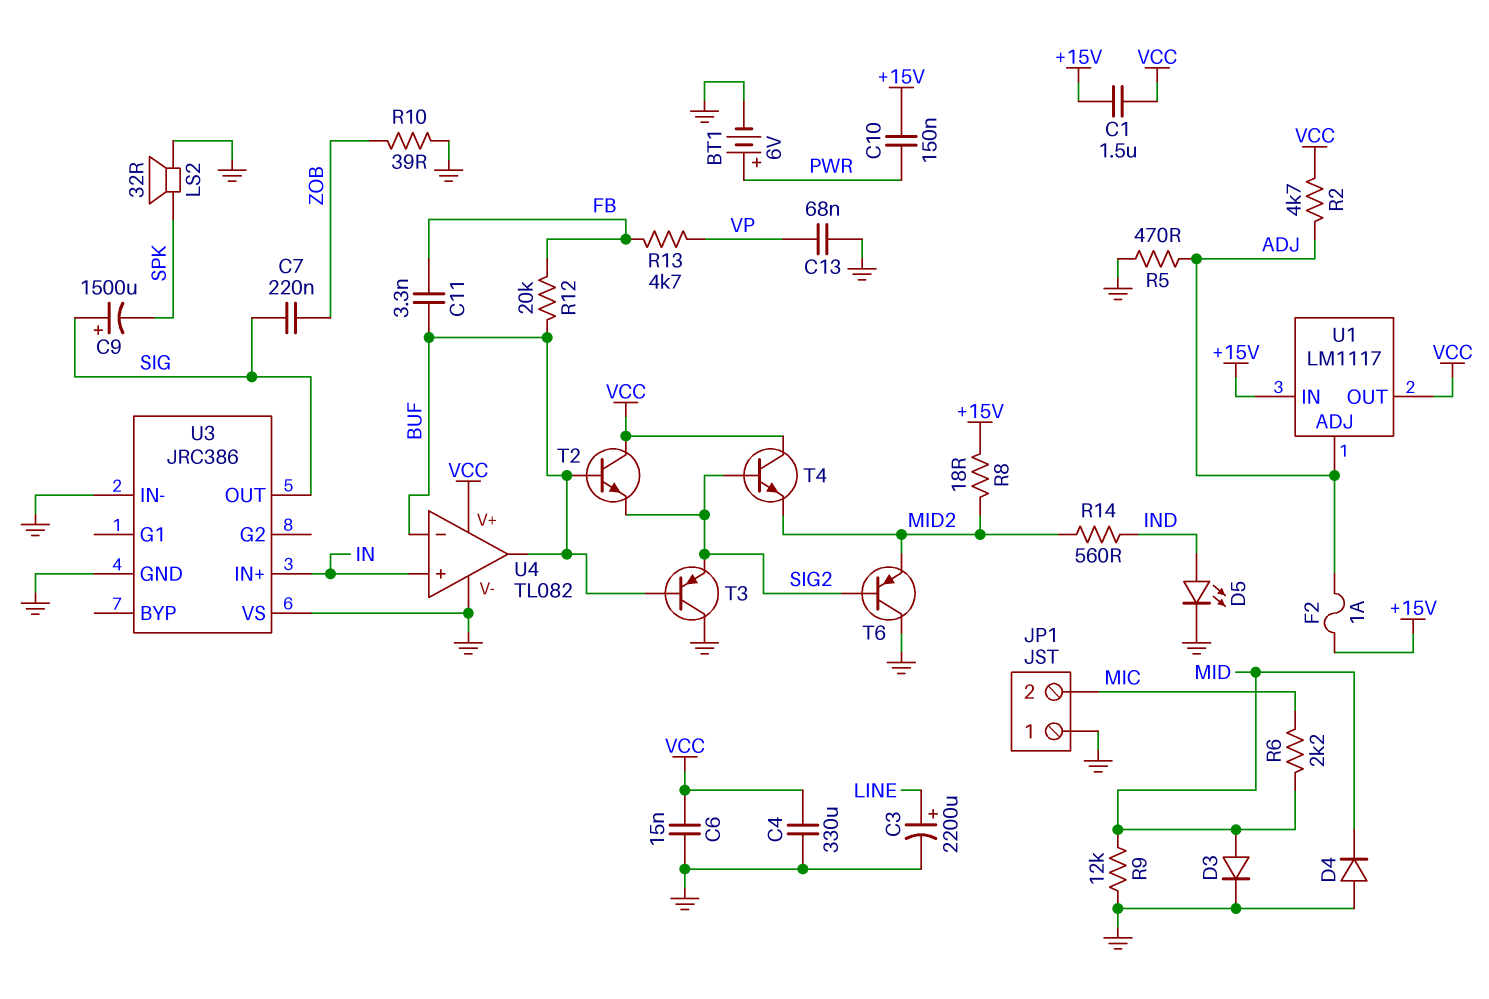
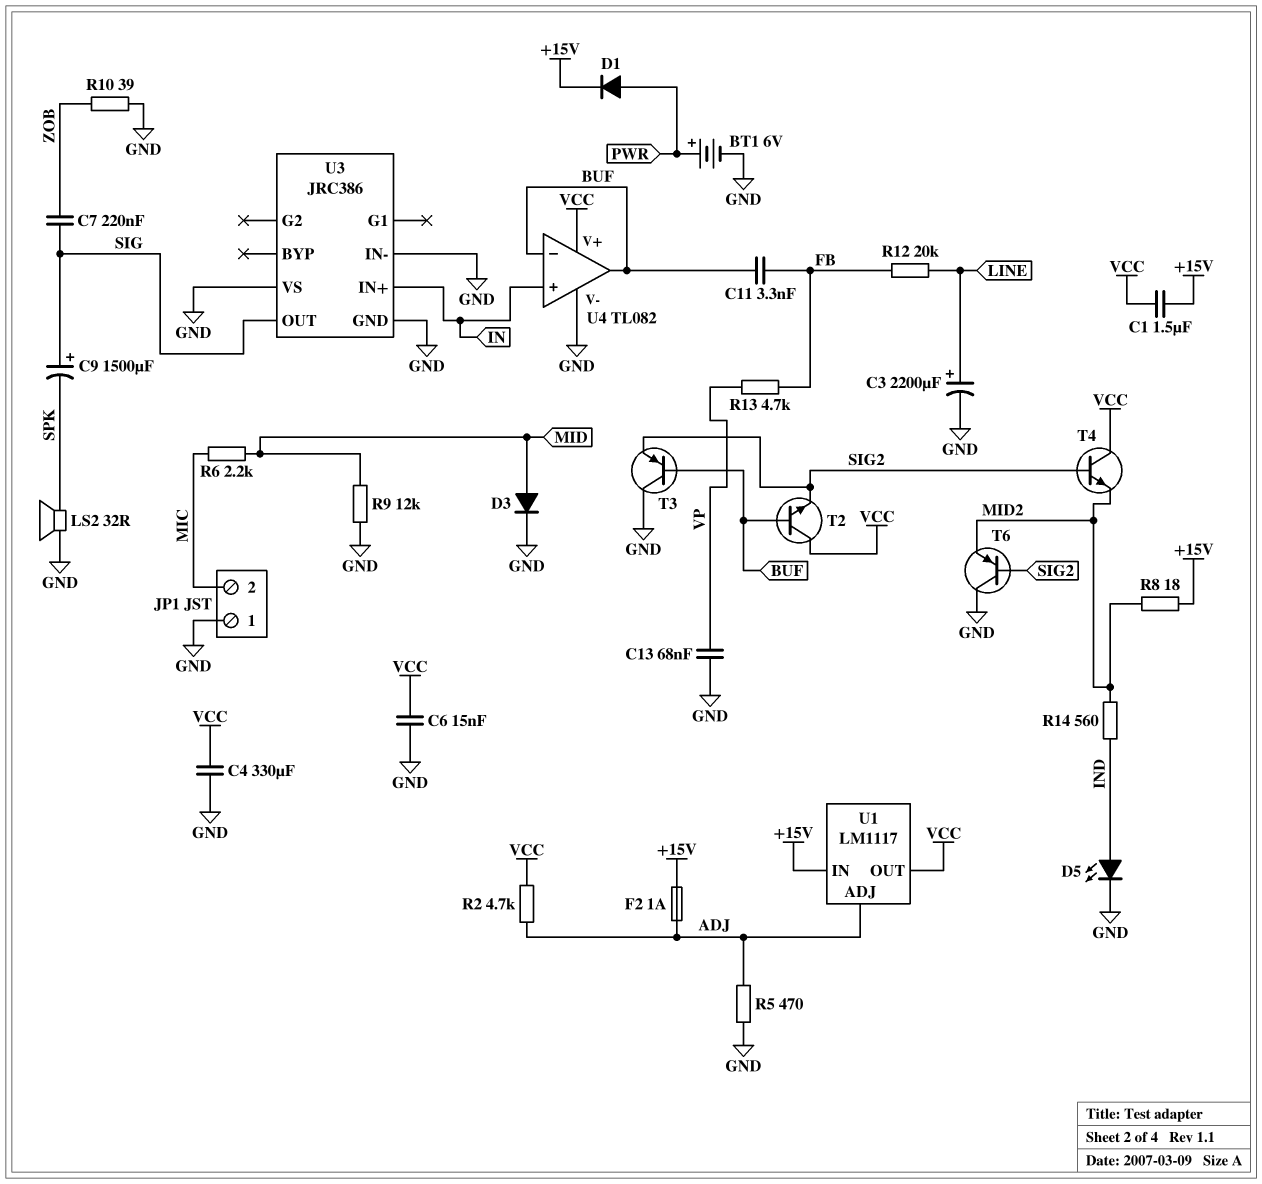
C10: 150nF (+15V, PWR) -> none
D1: none -> diode (A PWR, K +15V)
D4: diode (A GND, K MID) -> none
R12: 20k (BUF, FB) -> 20k (FB, LINE)

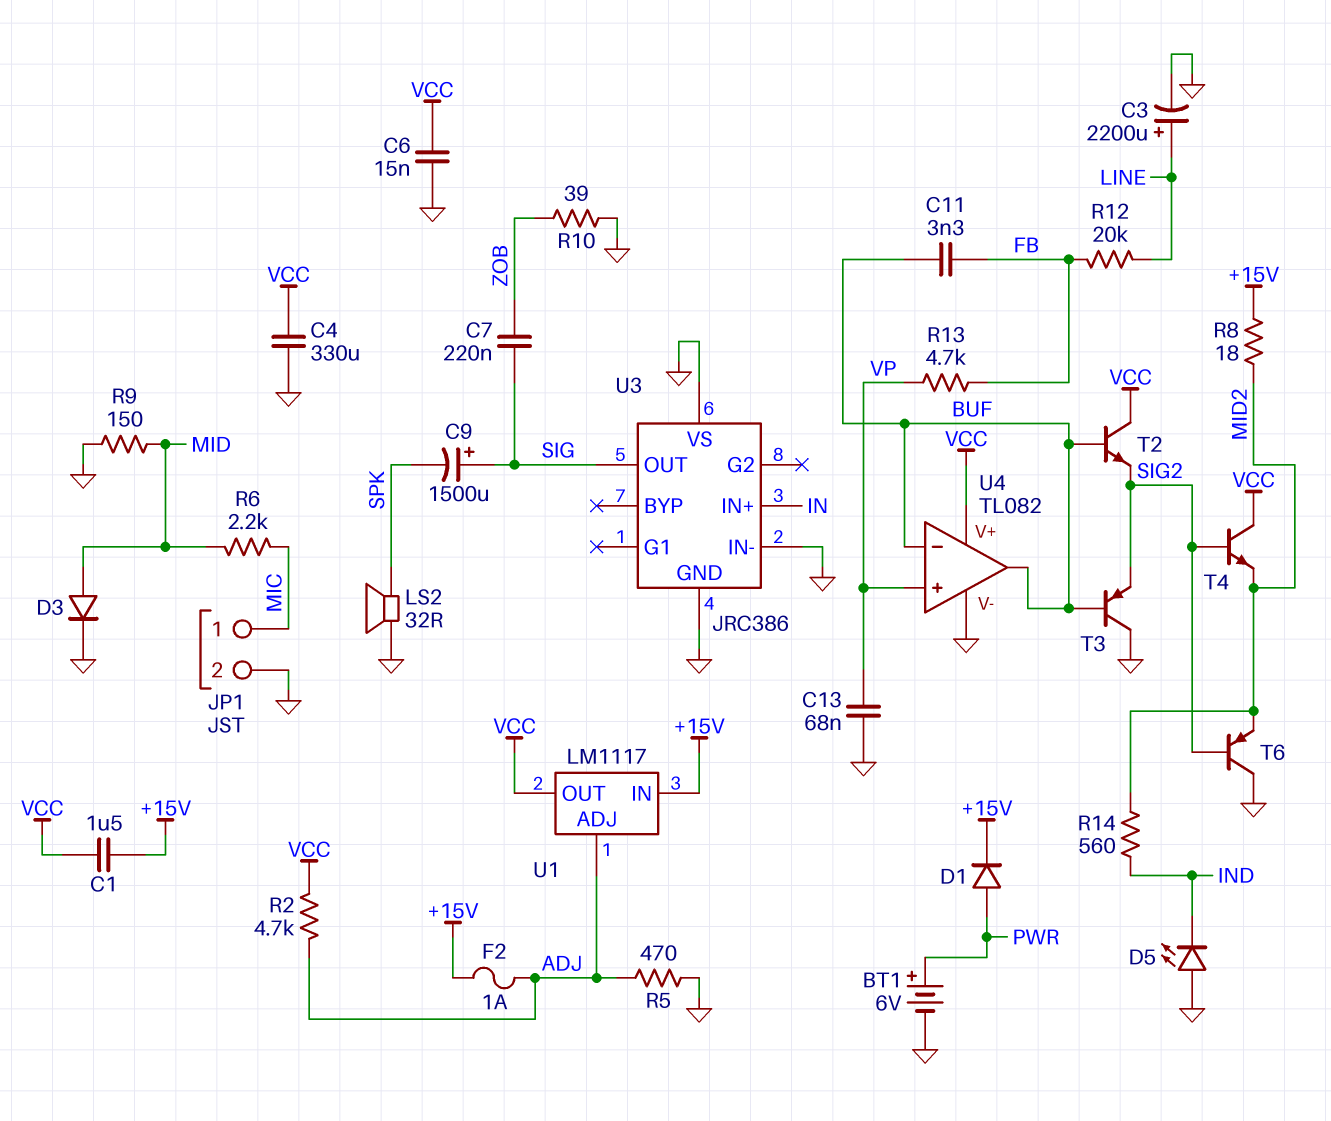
D5: LED (A IND, K GND) -> LED (A GND, K IND)
JP1 pin 1: GND -> MIC
JP1 pin 2: MIC -> GND
R9: 12k (GND, MID) -> 150 (GND, MID)
U4 pin in+: IN -> VP

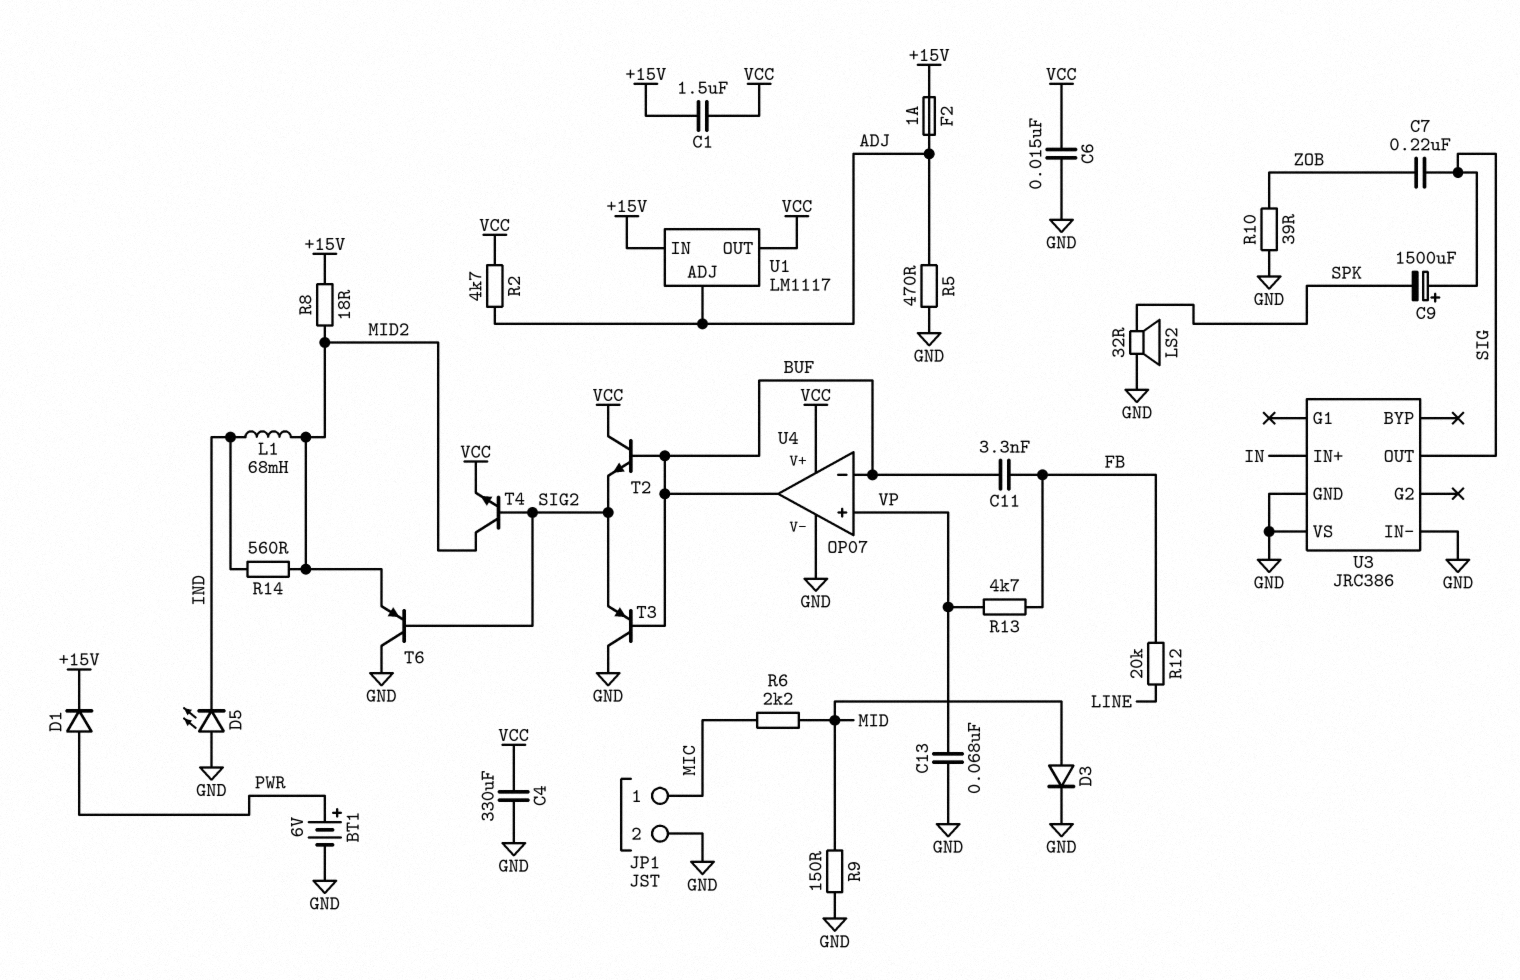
C3: 2200uF (plus LINE, minus GND) -> none
L1: none -> 68mH (IND, MID2)
T4: NPN (B SIG2, C VCC, E MID2) -> NPN (B SIG2, C MID2, E VCC)
U4: TL082 -> OP07

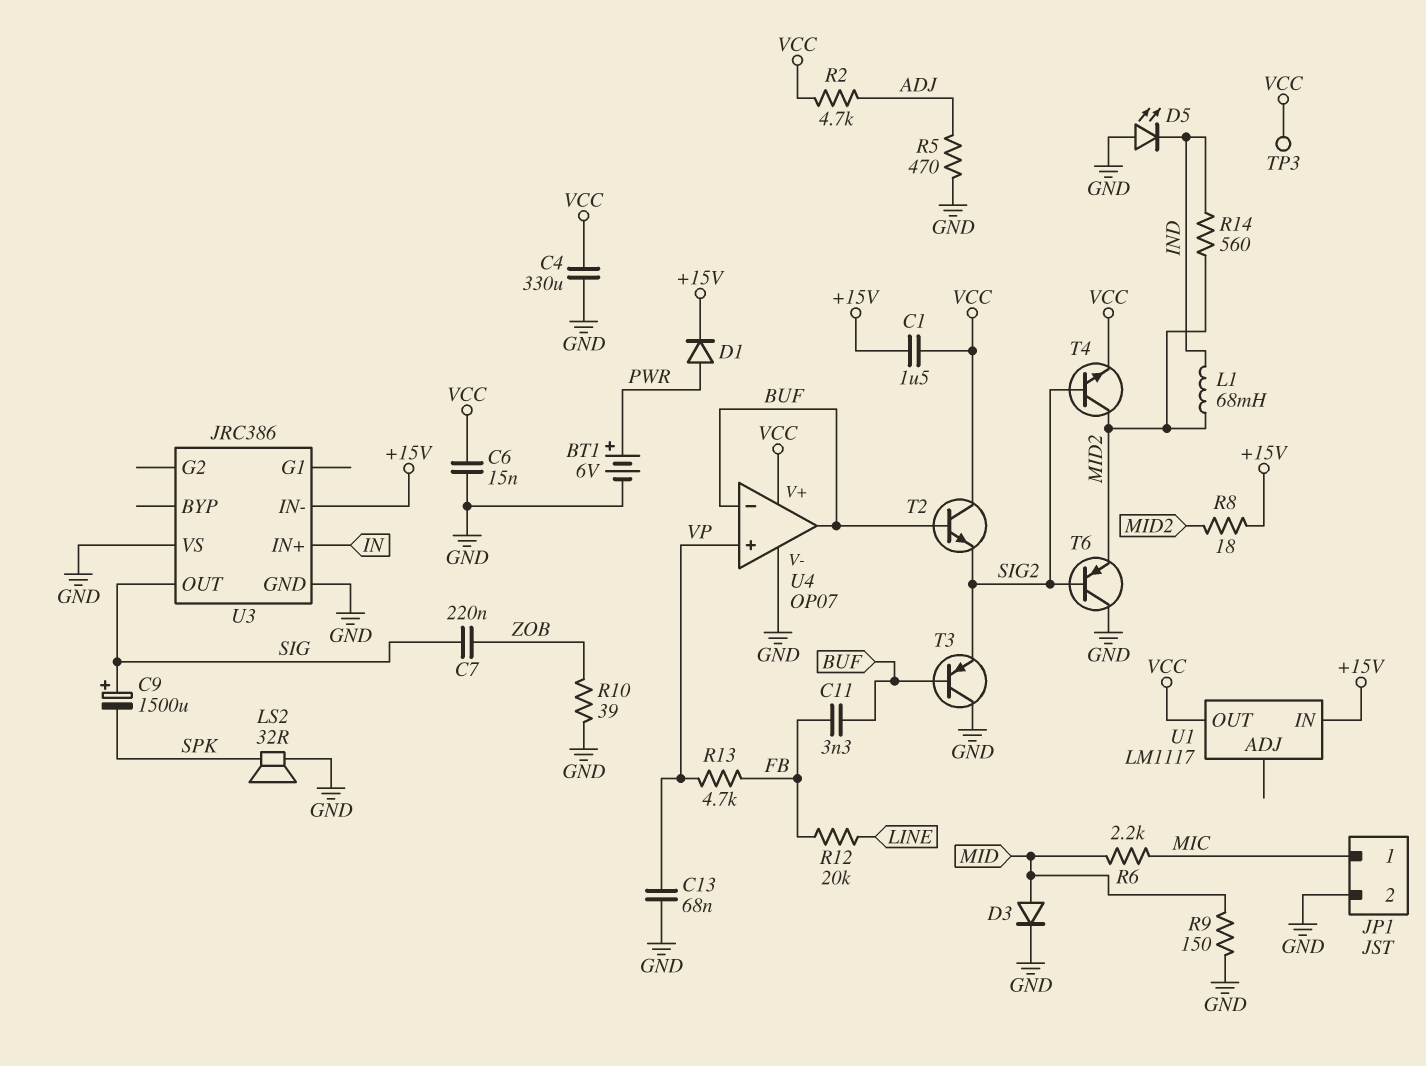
F2: 1A (+15V, ADJ) -> none
TP3: none -> test point (VCC)
U1 pin ADJ: ADJ -> none
U3 pin IN-: GND -> +15V

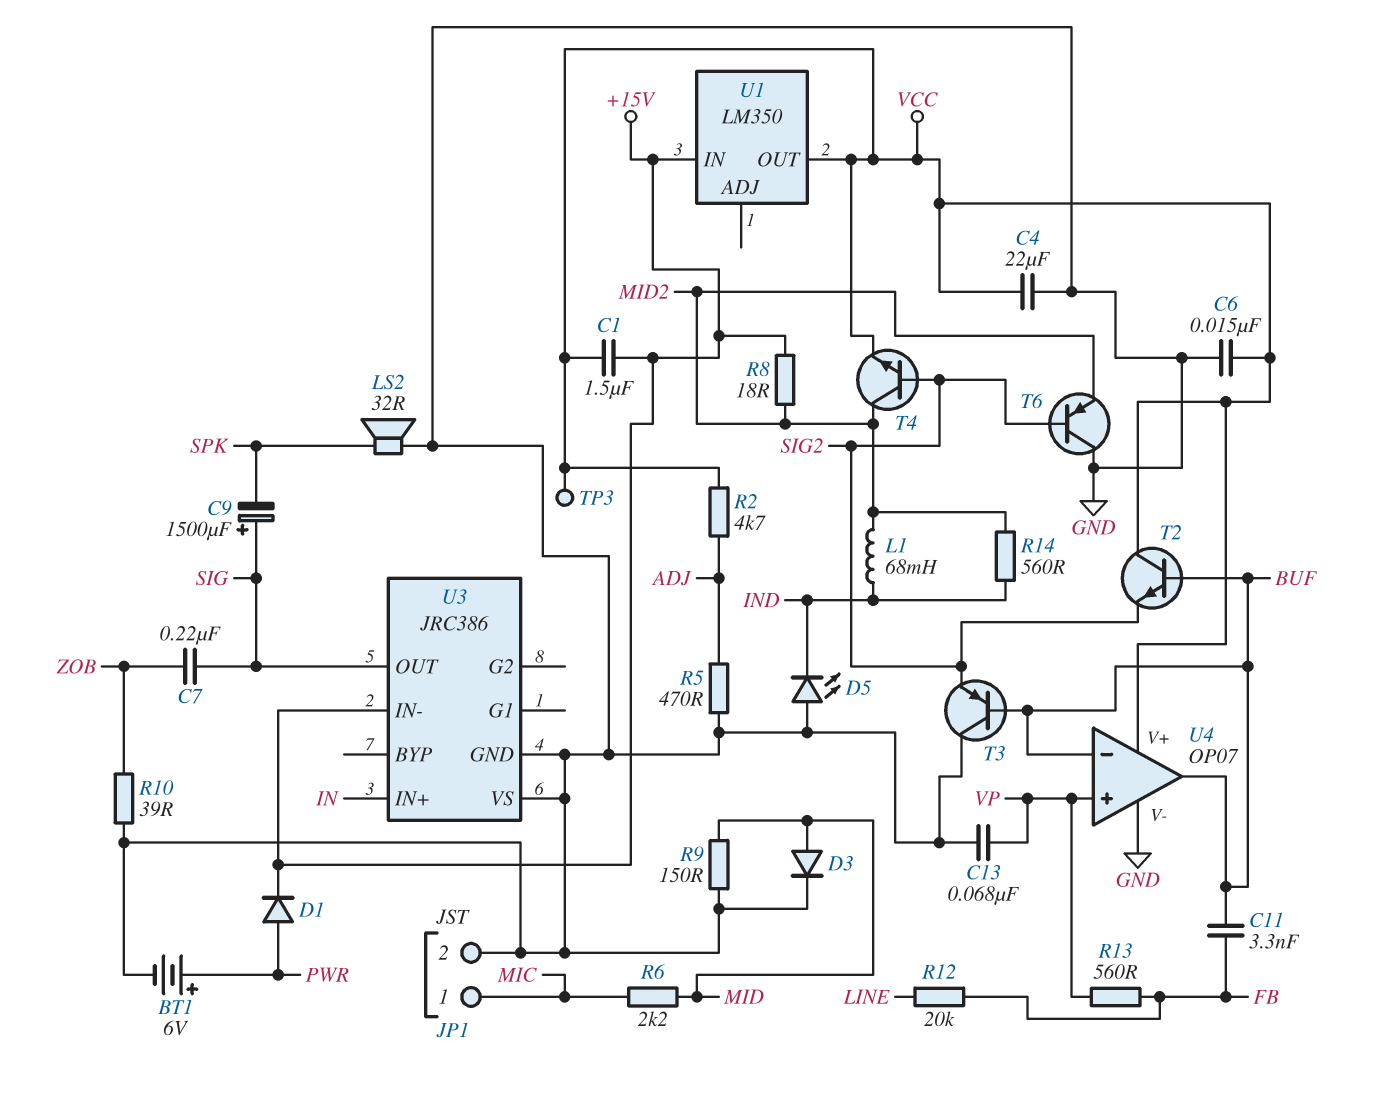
C4: 330uF (GND, VCC) -> 22uF (GND, VCC)
R13: 4.7k (FB, VP) -> 560 (FB, VP)
U1: LM1117 -> LM350

